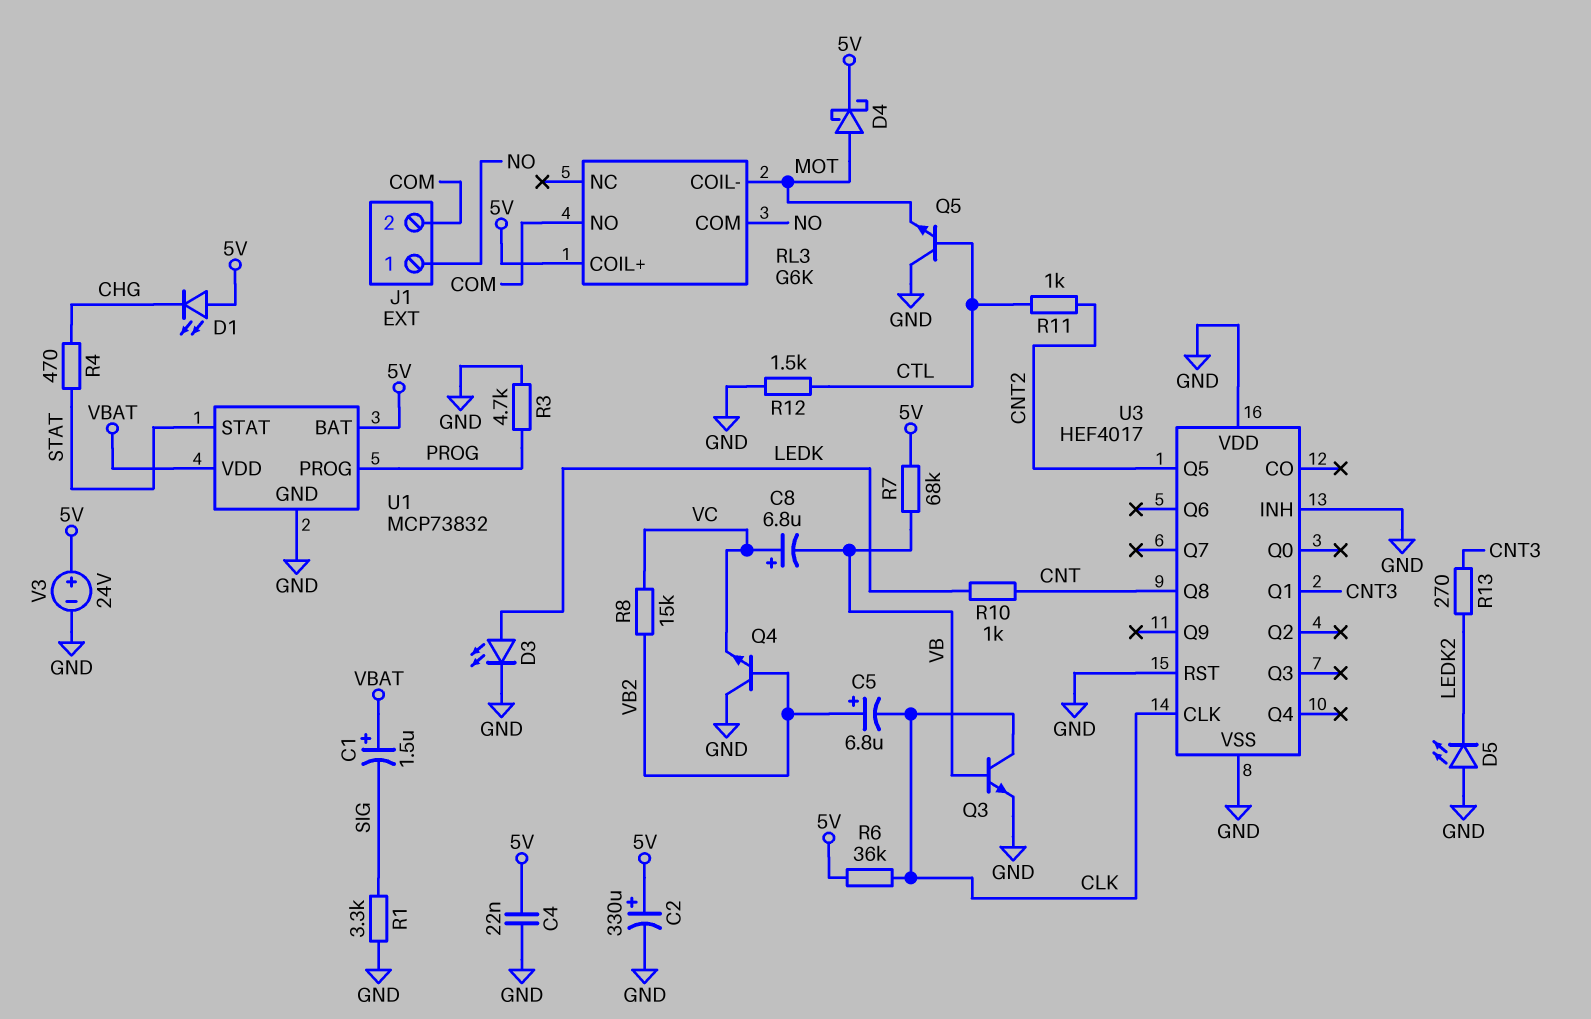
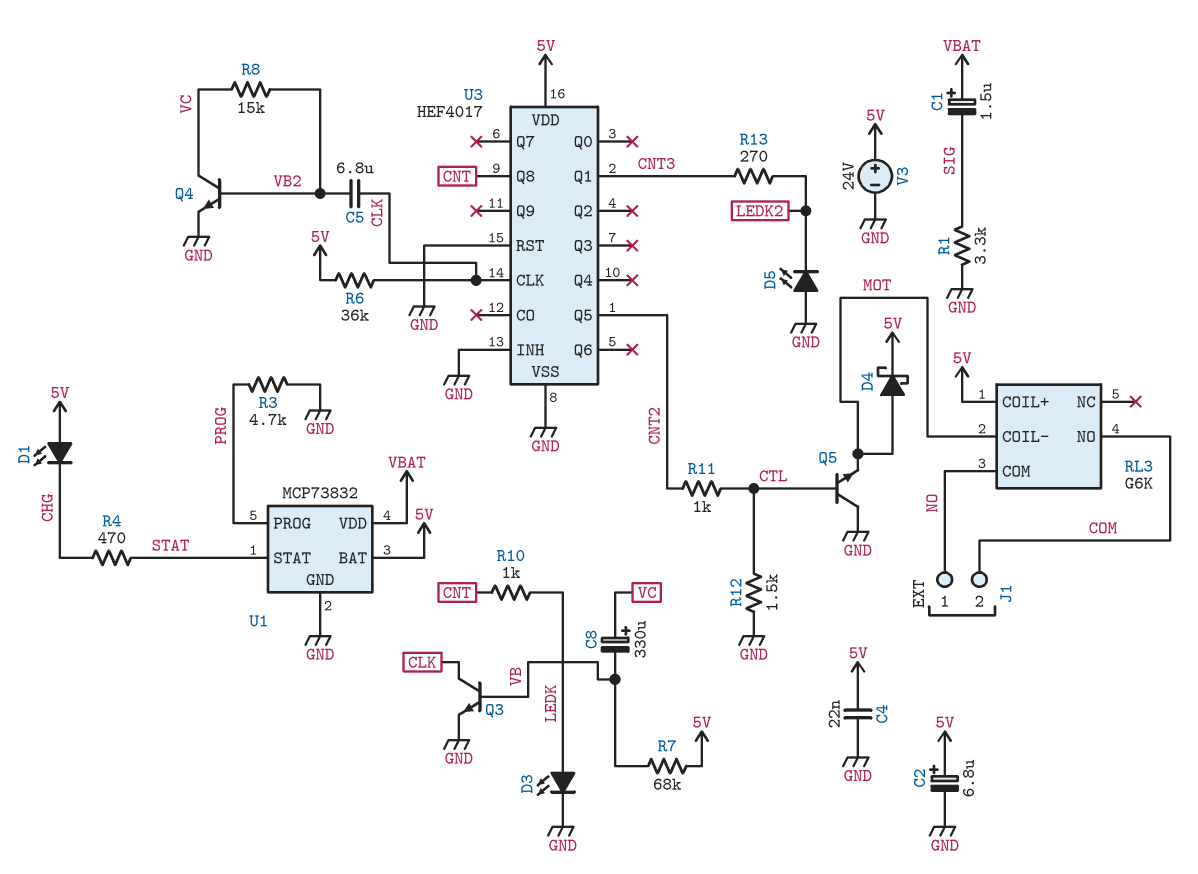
C2: 330uF (plus 5V, minus GND) -> 6.8uF (plus 5V, minus GND)
C5: 6.8uF (plus VB2, minus CLK) -> 6.8uF (CLK, VB2)
C8: 6.8uF (plus VC, minus VB) -> 330uF (plus VC, minus VB)
Q4: NPN (B VB2, C GND, E VC) -> NPN (B VB2, C VC, E GND)
U3 pin VDD: GND -> 5V

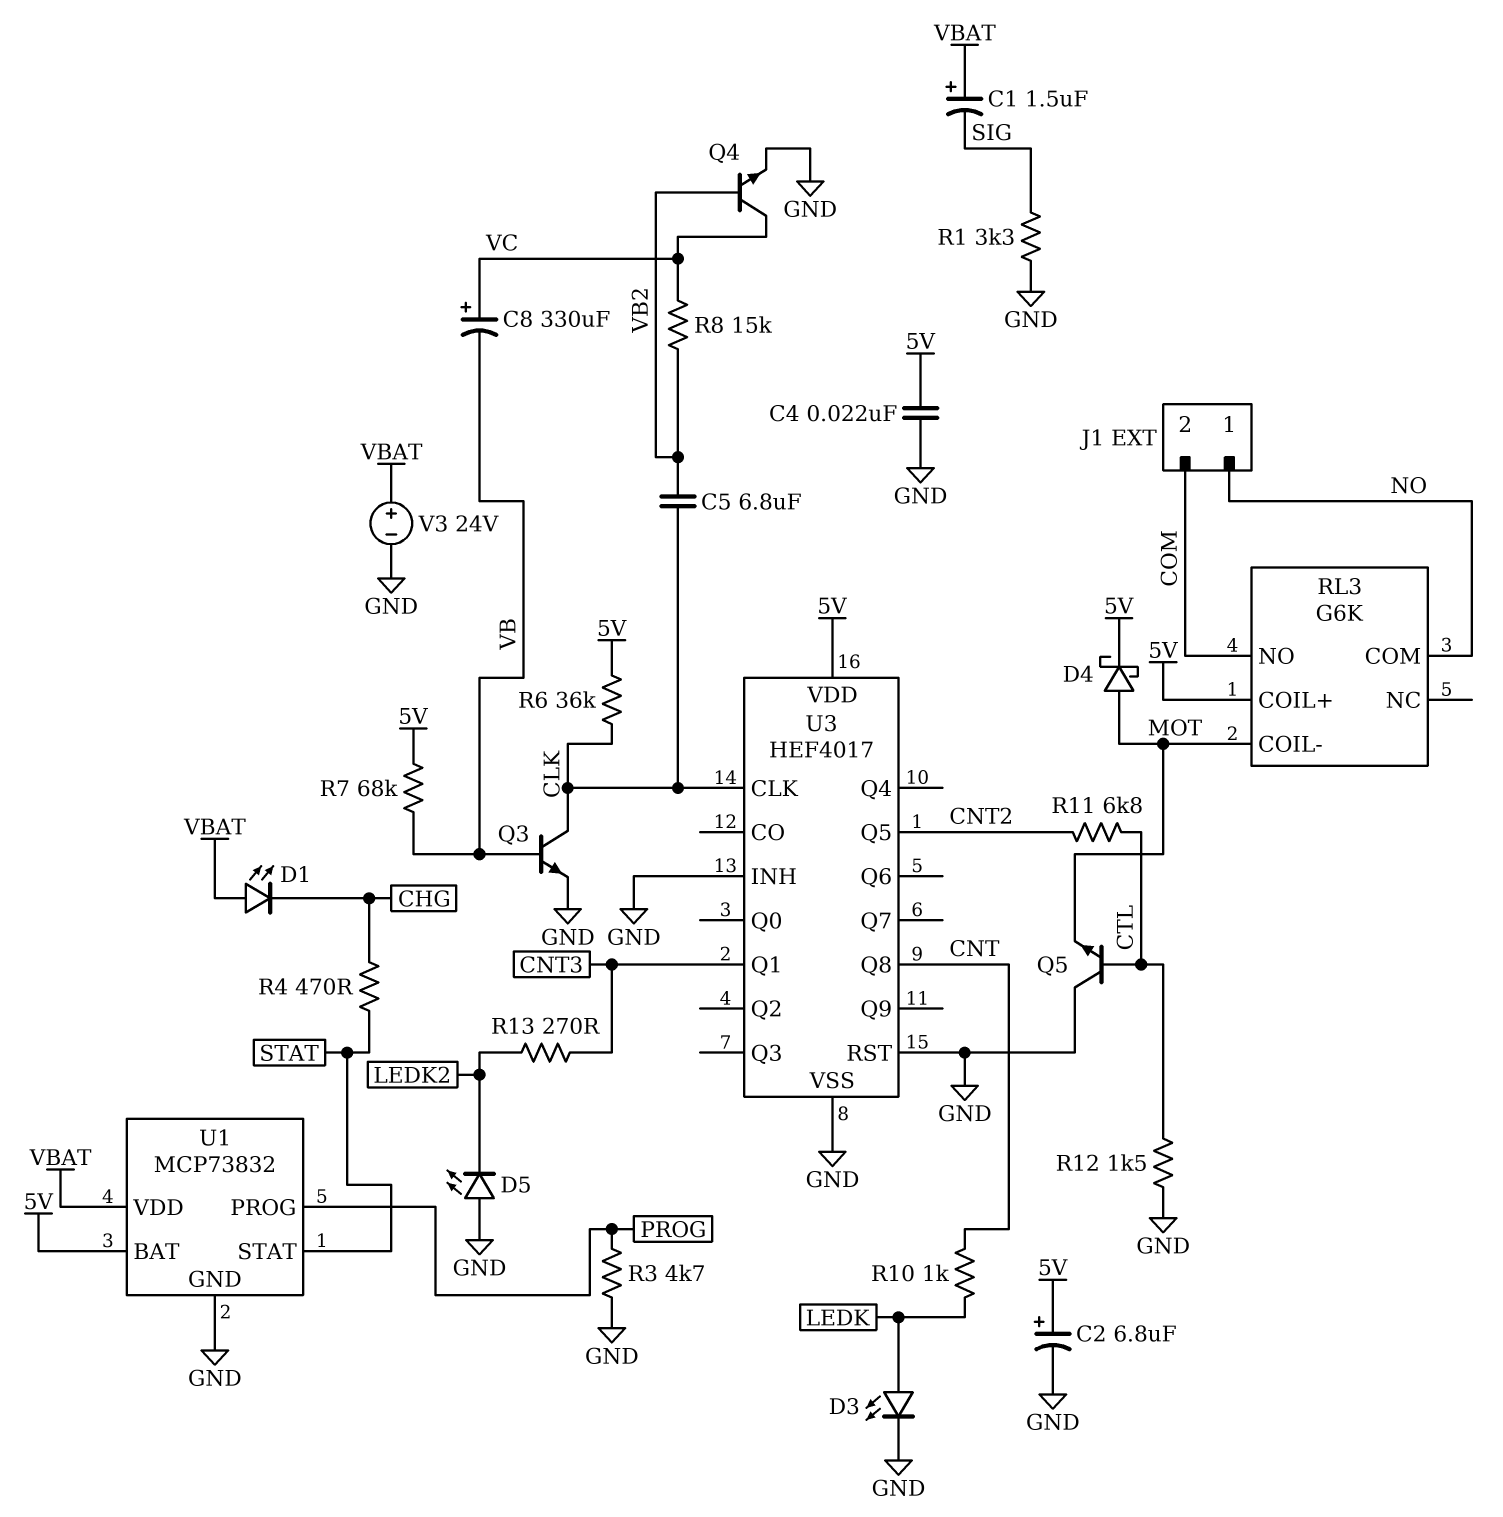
D1: LED (A 5V, K CHG) -> LED (A VBAT, K CHG)
R11: 1k (CNT2, CTL) -> 6.8k (CNT2, CTL)
V3: 24V (plus 5V, minus GND) -> 24V (plus VBAT, minus GND)

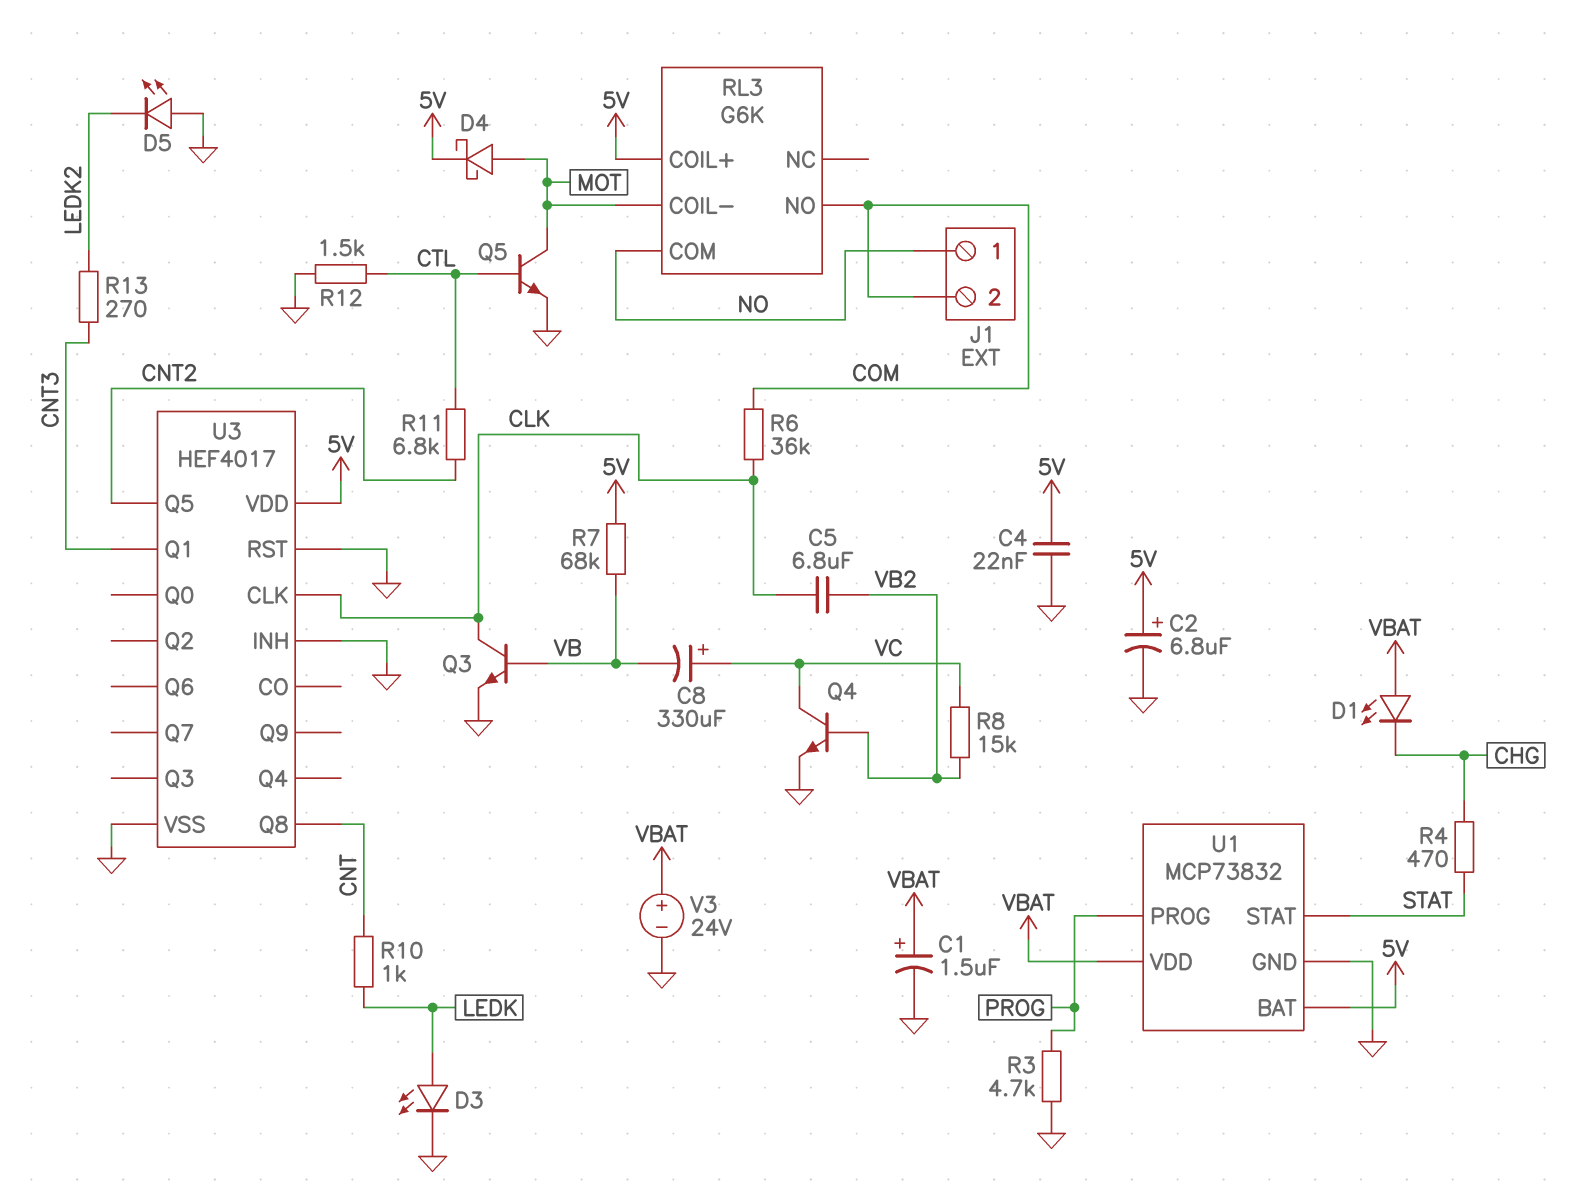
C1: 1.5uF (plus VBAT, minus SIG) -> 1.5uF (plus VBAT, minus GND)
Q5: NPN (B CTL, C GND, E MOT) -> NPN (B CTL, C MOT, E GND)
R1: 3.3k (GND, SIG) -> none
R6: 36k (5V, CLK) -> 36k (CLK, COM)

